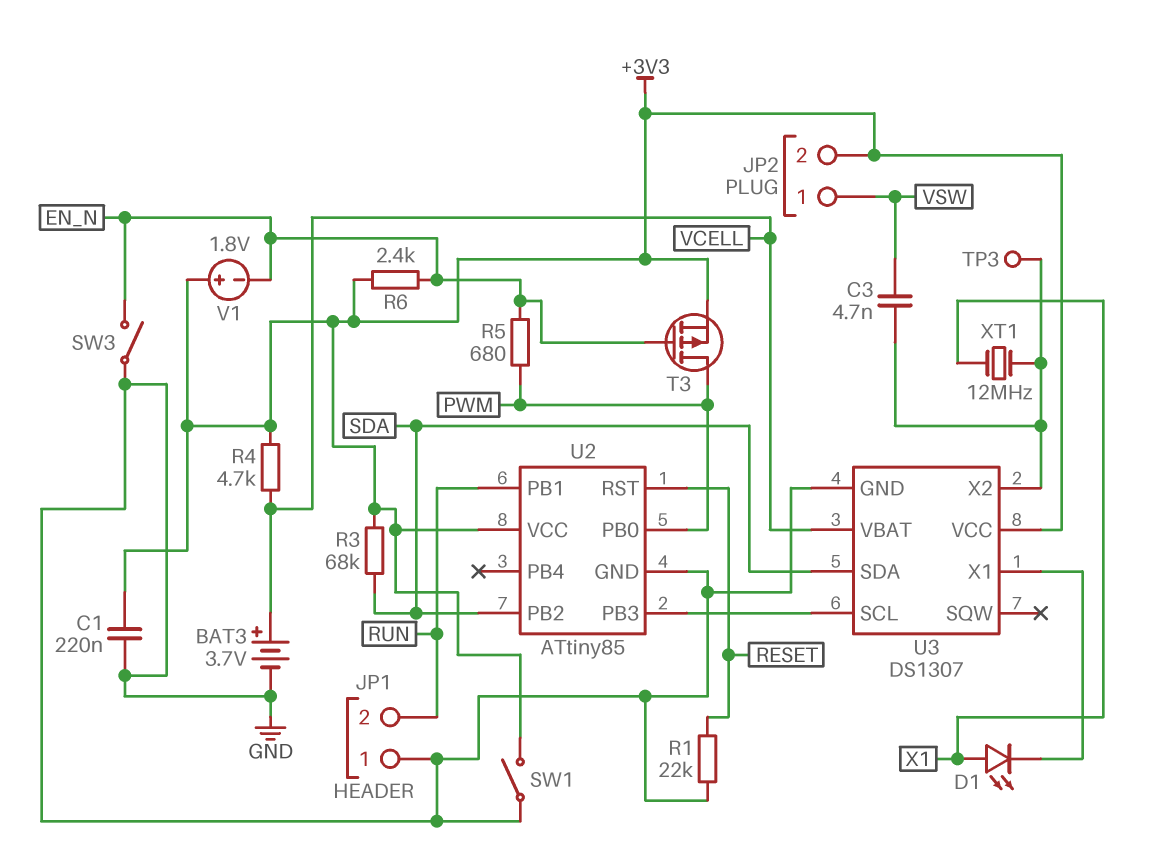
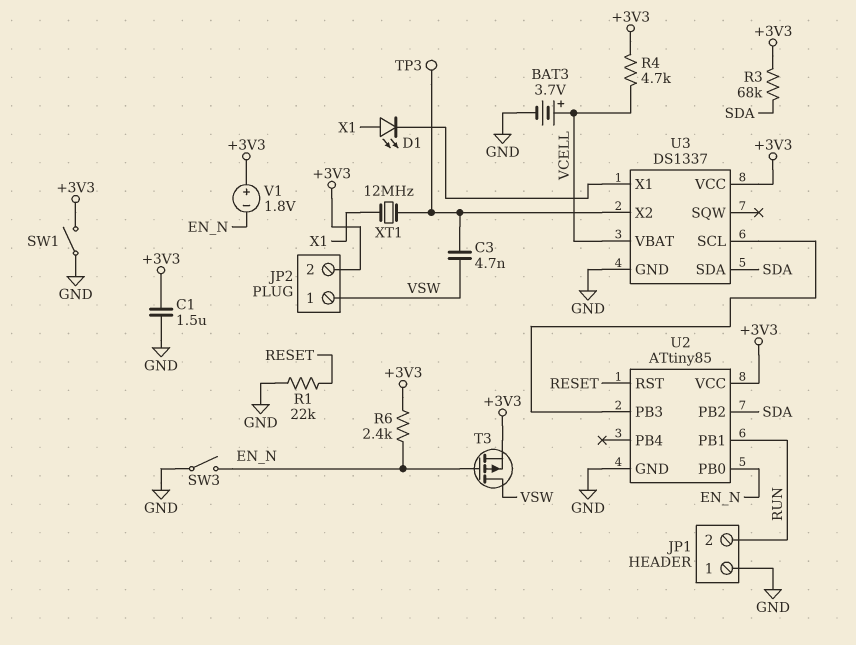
C1: 220nF (+3V3, GND) -> 1.5uF (+3V3, GND)
R5: 680 (EN_N, PWM) -> none
T3: PMOS (G EN_N, D PWM, S +3V3) -> PMOS (G EN_N, D VSW, S +3V3)
U2 pin PB0: PWM -> EN_N
U3: DS1307 -> DS1337

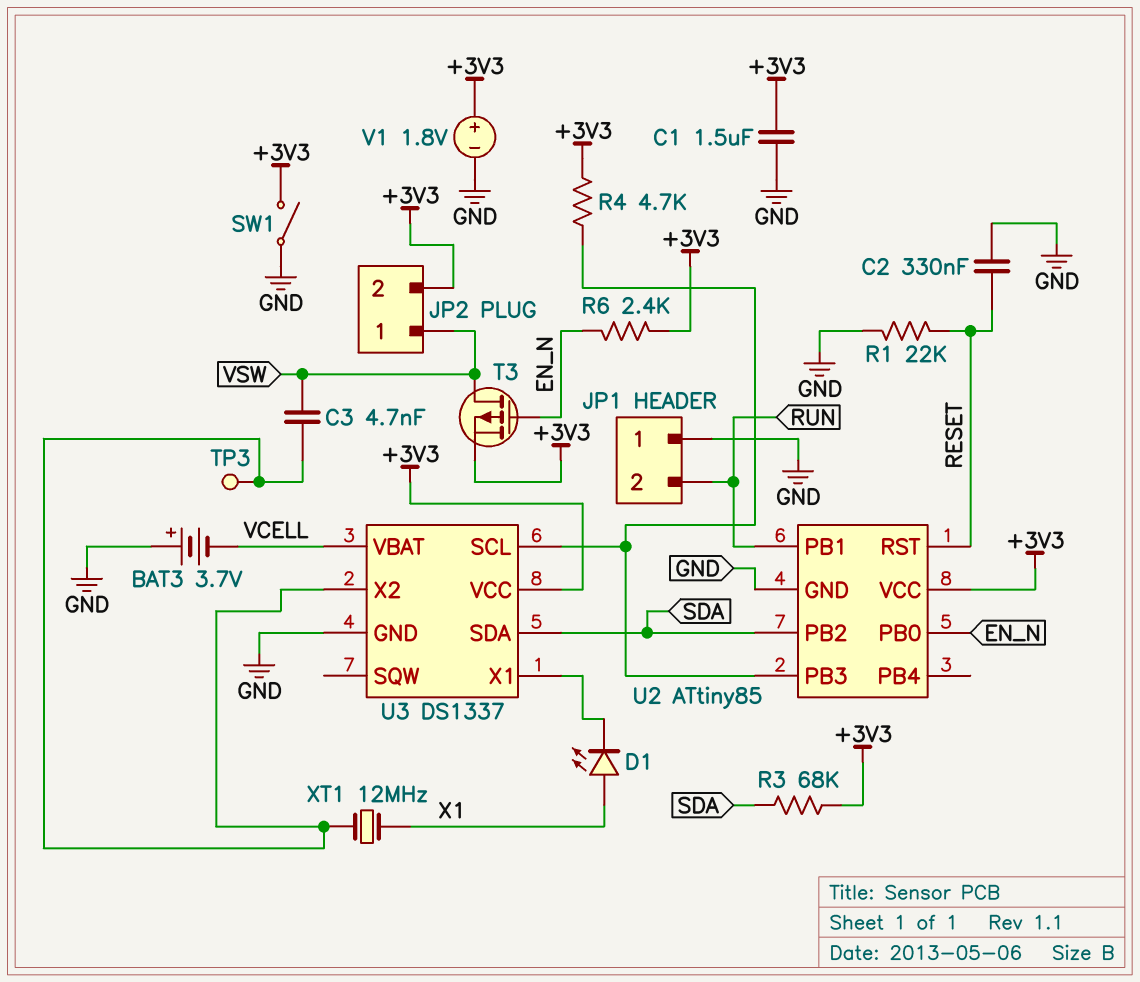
BAT3: 3.7V (plus VCELL, minus GND) -> 3.7V (plus GND, minus VCELL)
C2: none -> 330nF (GND, RESET)
R4: 4.7k (+3V3, VCELL) -> 4.7k (+3V3, U2/PB3)
SW3: switch (EN_N, GND) -> none
V1: 1.8V (plus +3V3, minus EN_N) -> 1.8V (plus +3V3, minus GND)

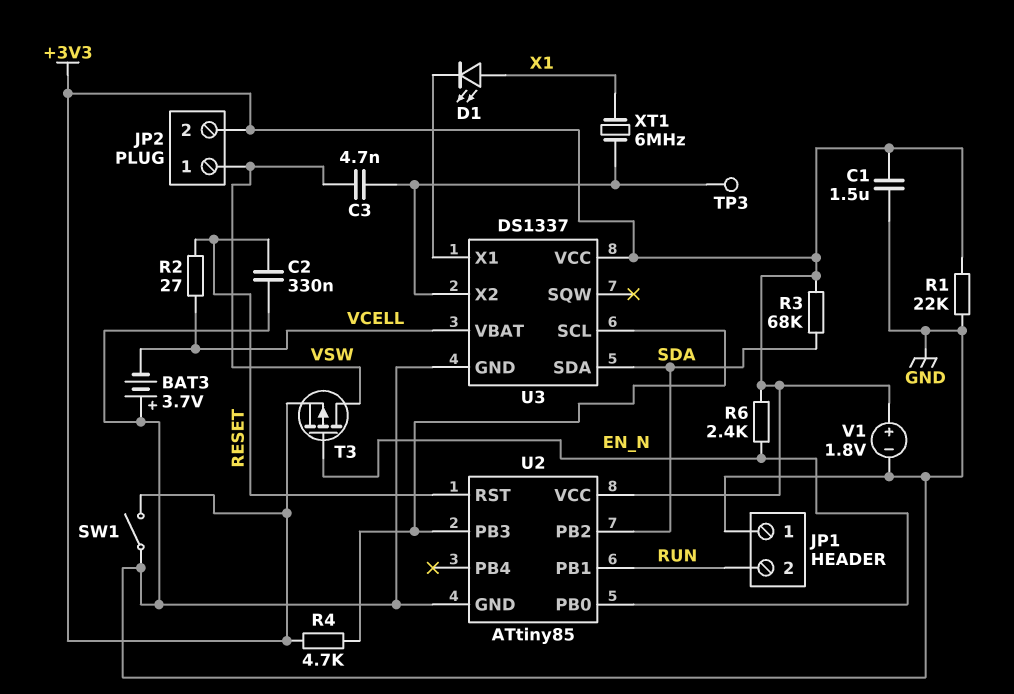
R1: 22k (GND, RESET) -> 22k (+3V3, GND)
R2: none -> 27 (RESET, VCELL)
XT1: 12MHz (U3/X2, X1) -> 6MHz (U3/X2, X1)

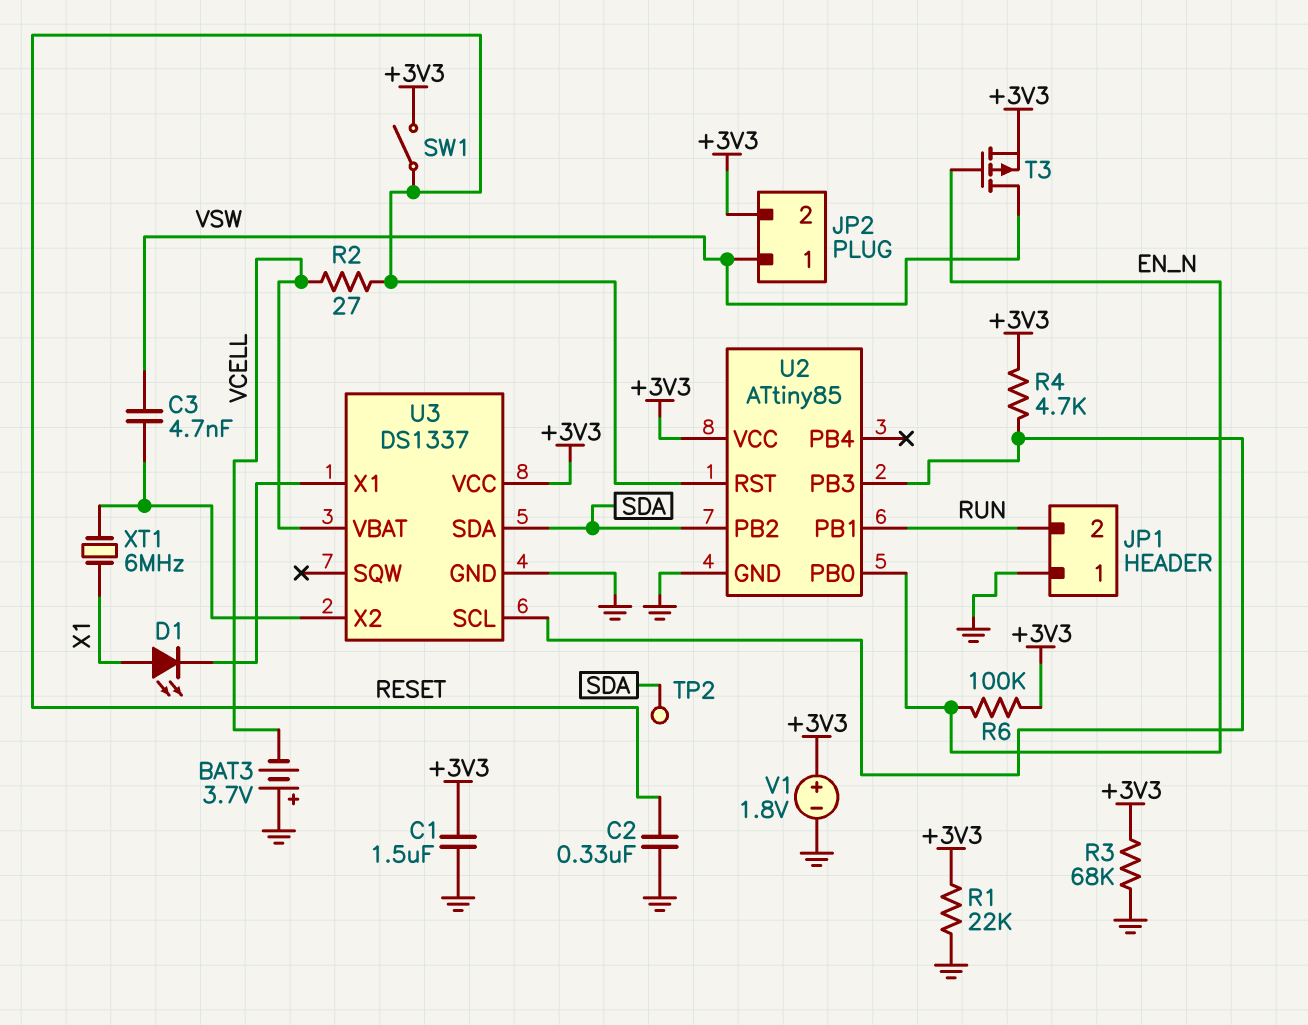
R3: 68k (+3V3, SDA) -> 68k (+3V3, GND)
R6: 2.4k (+3V3, EN_N) -> 100k (+3V3, EN_N)
SW1: switch (+3V3, GND) -> switch (+3V3, RESET)
TP2: none -> test point (SDA)
TP3: test point (U3/X2) -> none

